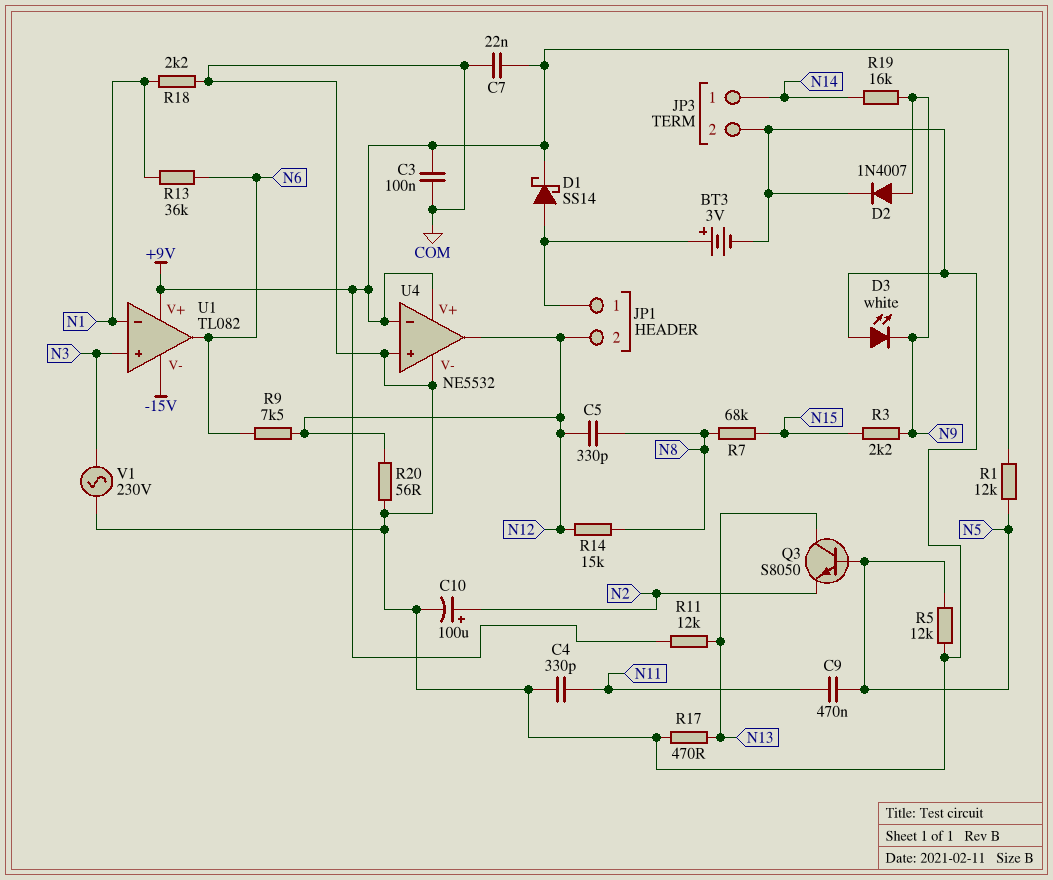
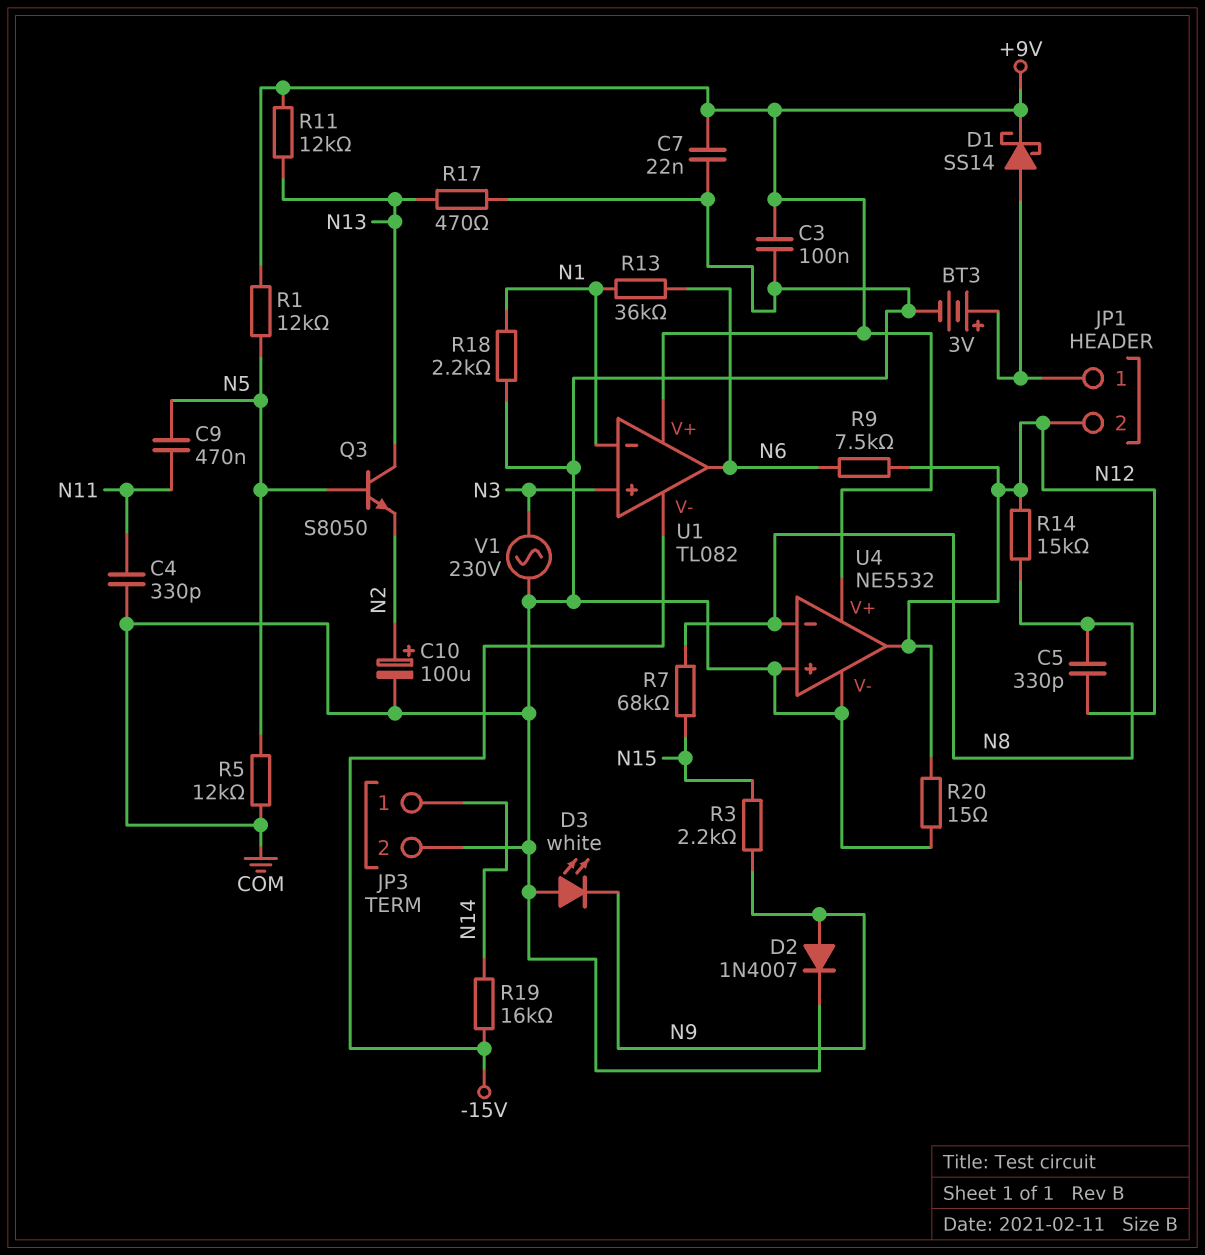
R19: 16k (N9, N14) -> 16k (-15V, N14)
R20: 56 (COM, N12) -> 15 (COM, N12)
U4 pin in-: +9V -> N8

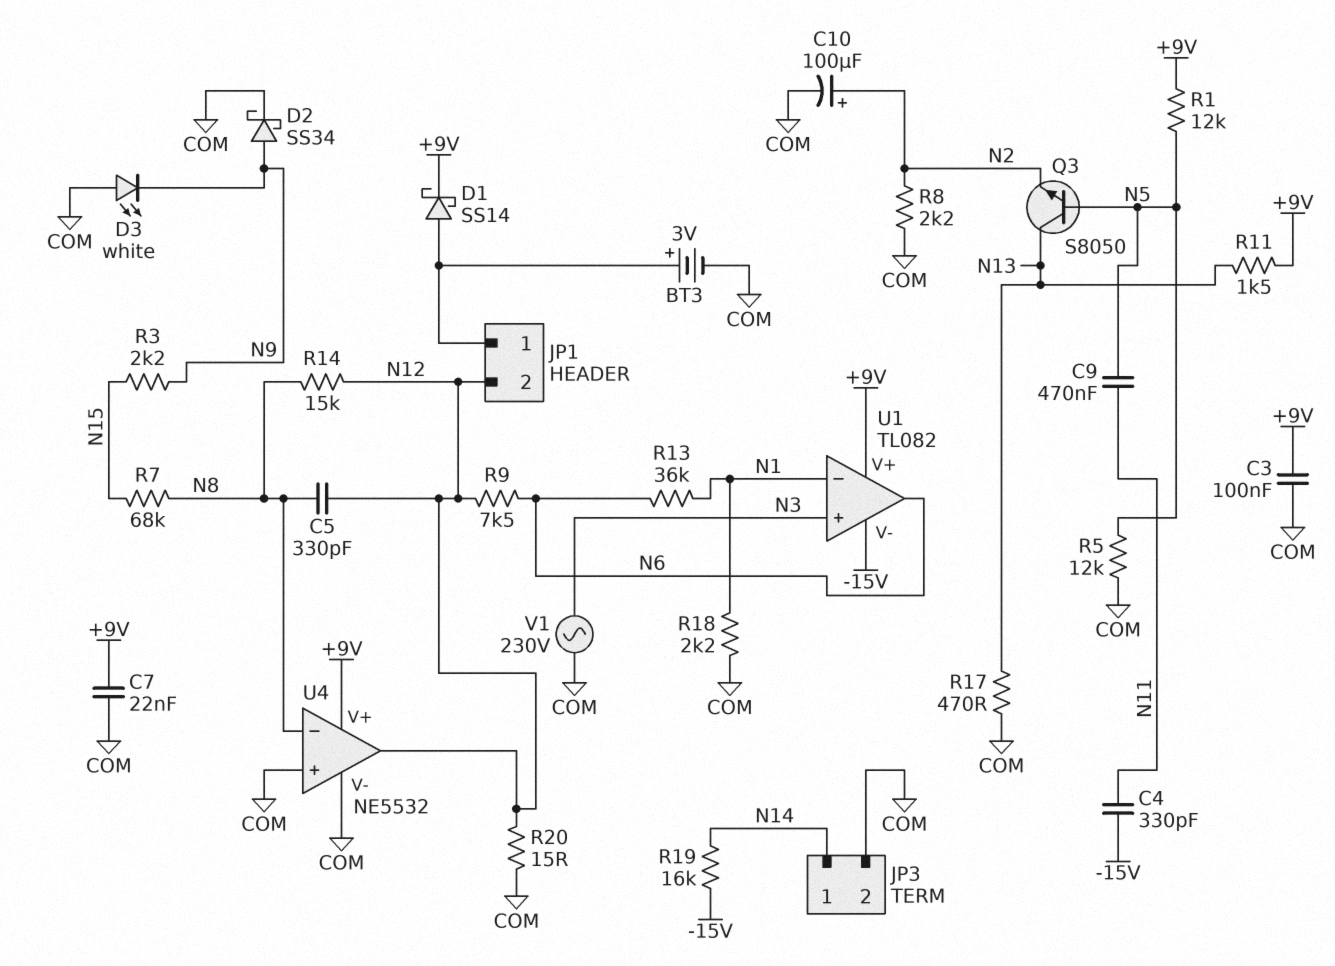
C4: 330pF (COM, N11) -> 330pF (-15V, N11)
D2: diode 1N4007 (A N9, K COM) -> schottky SS34 (A N9, K COM)
R8: none -> 2.2k (COM, N2)
R11: 12k (+9V, N13) -> 1.5k (+9V, N13)

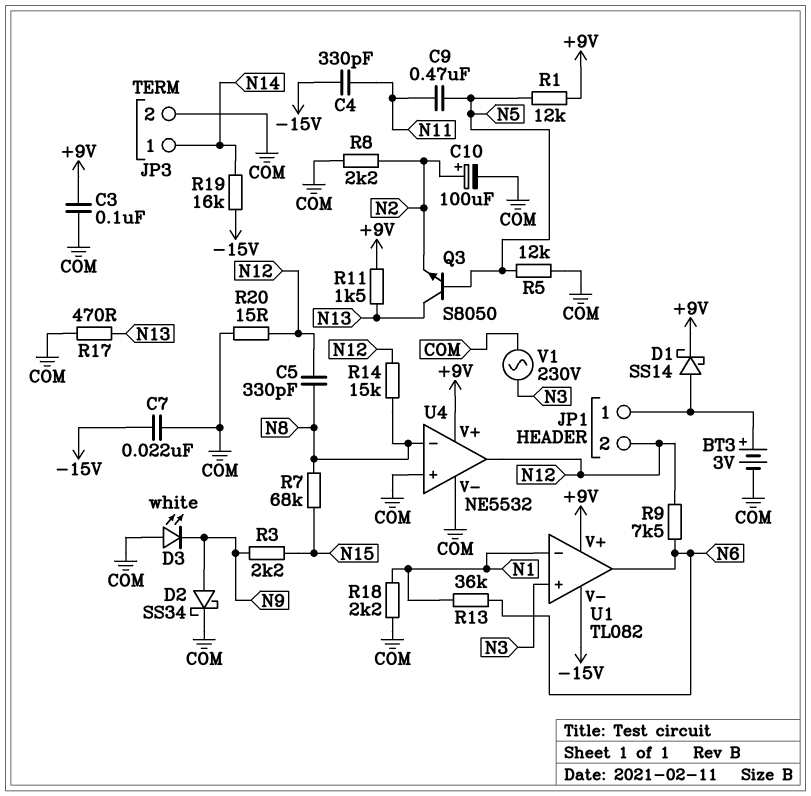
C7: 22nF (+9V, COM) -> 22nF (-15V, COM)

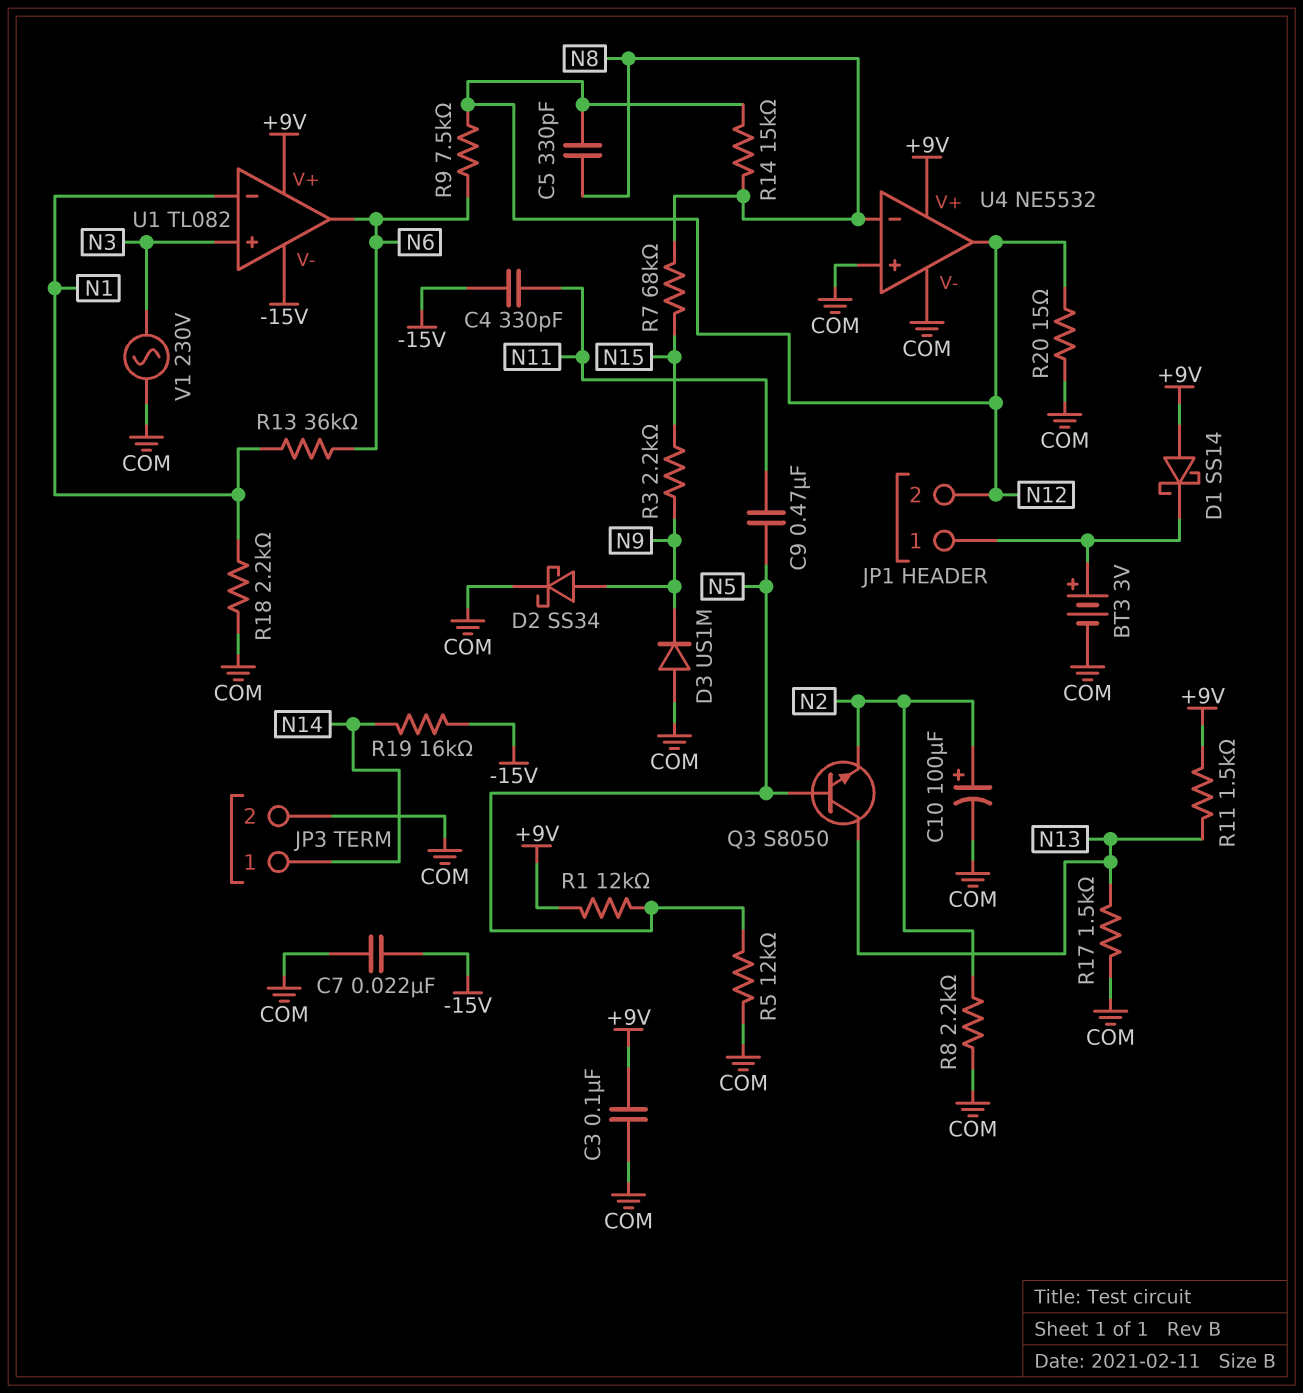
D1: schottky SS14 (A JP1/1, K +9V) -> schottky SS14 (A +9V, K JP1/1)
D3: LED white (A COM, K N9) -> diode US1M (A COM, K N9)
R17: 470 (COM, N13) -> 1.5k (COM, N13)

